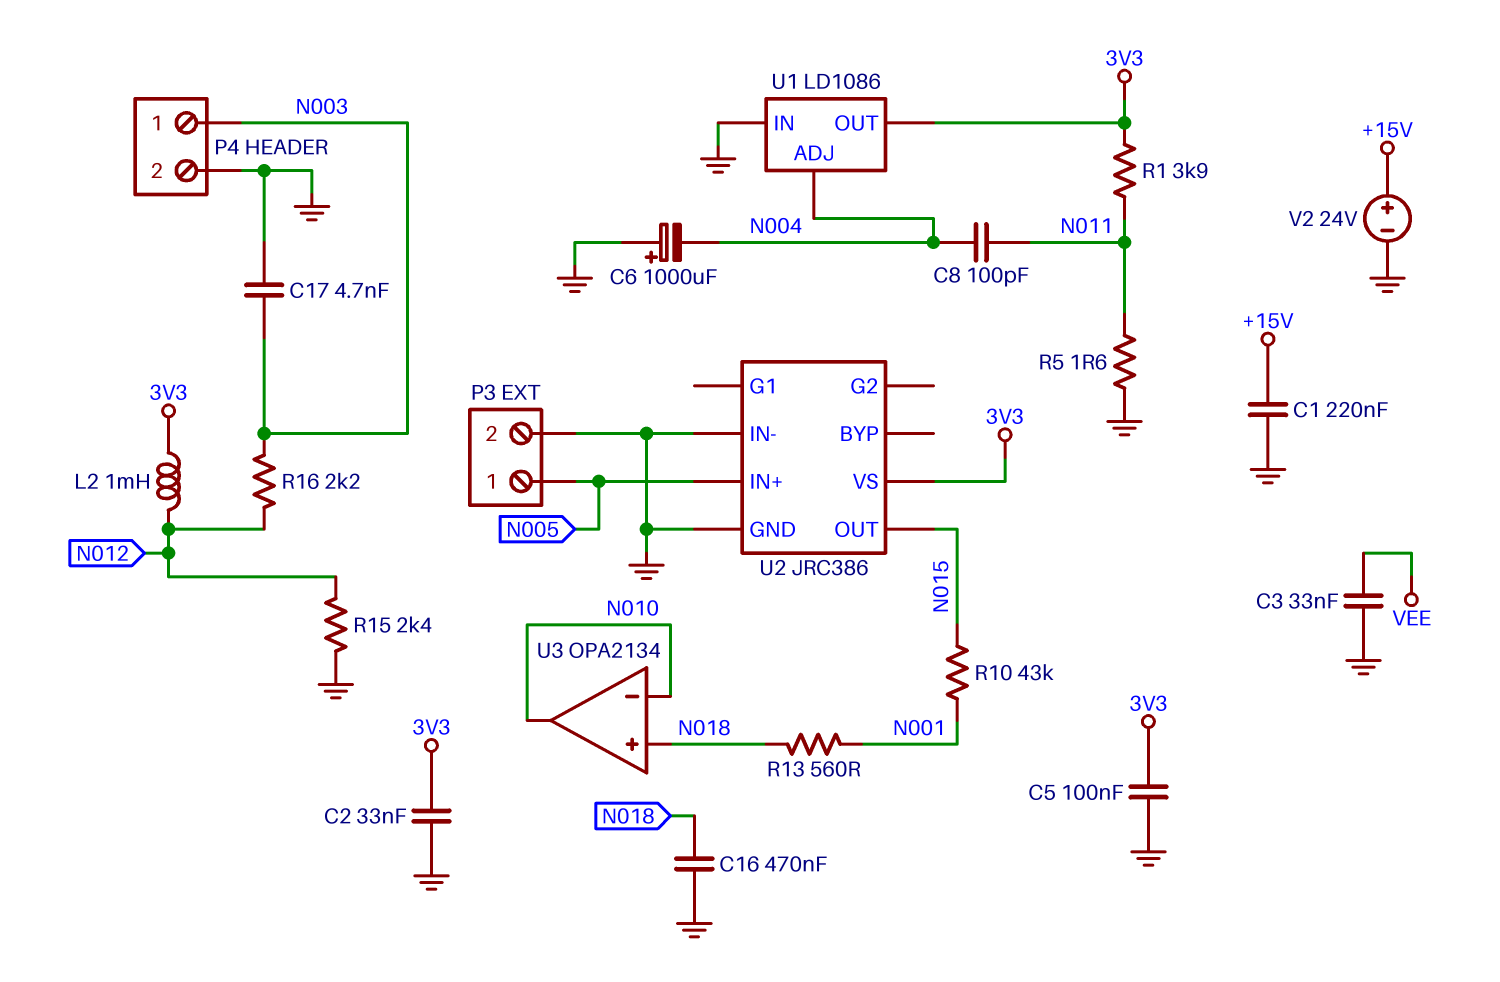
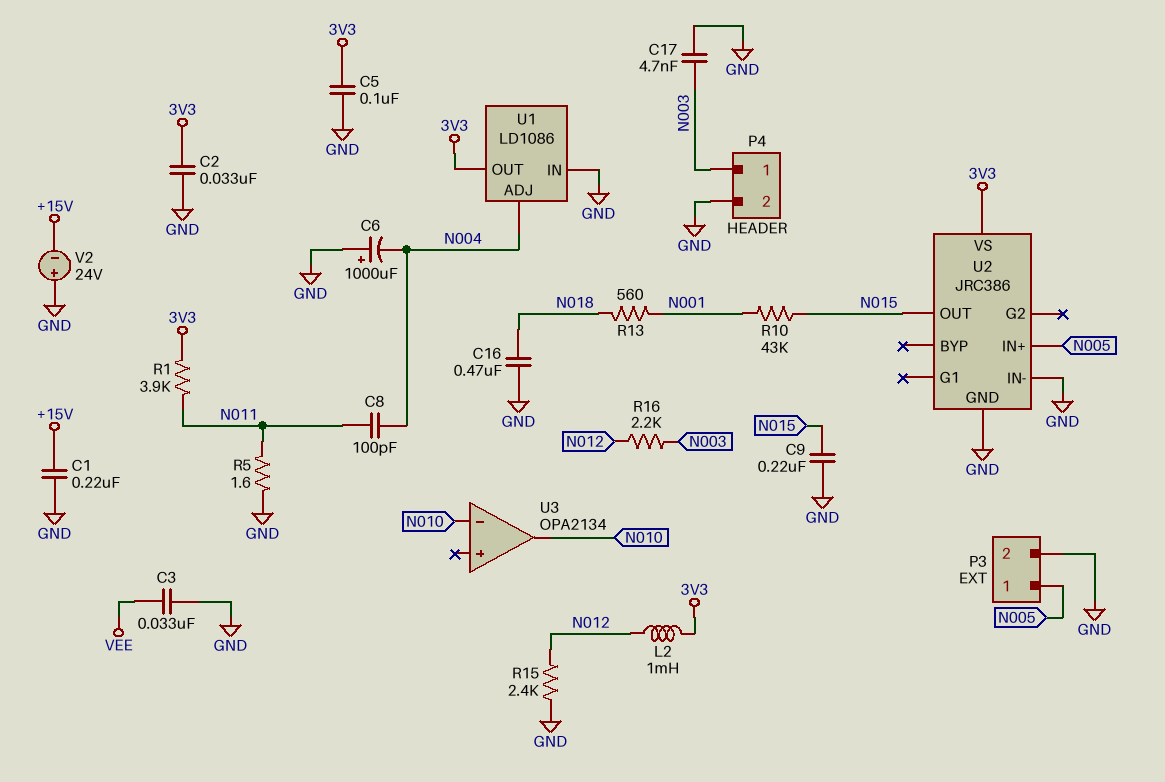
C9: none -> 220nF (GND, N015)
U3 pin in+: N018 -> none
V2: 24V (plus +15V, minus GND) -> 24V (plus GND, minus +15V)

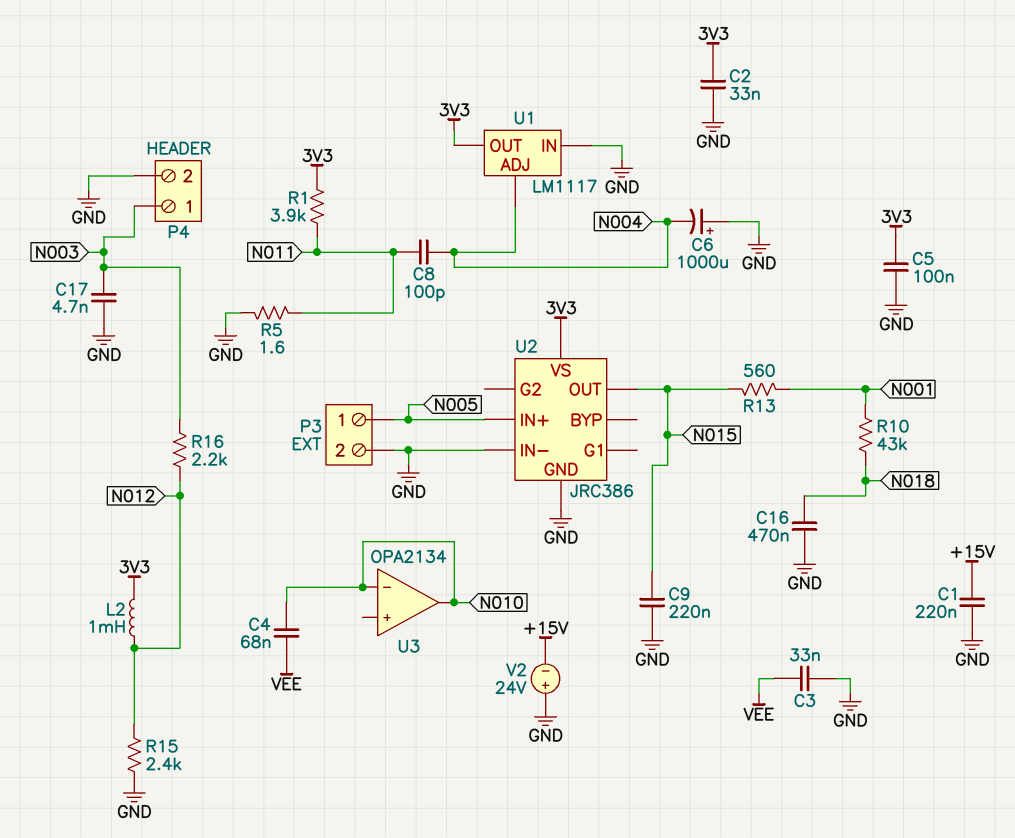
C4: none -> 68nF (N010, VEE)
R10: 43k (N001, N015) -> 43k (N001, N018)
R13: 560 (N001, N018) -> 560 (N001, N015)
U1: LD1086 -> LM1117

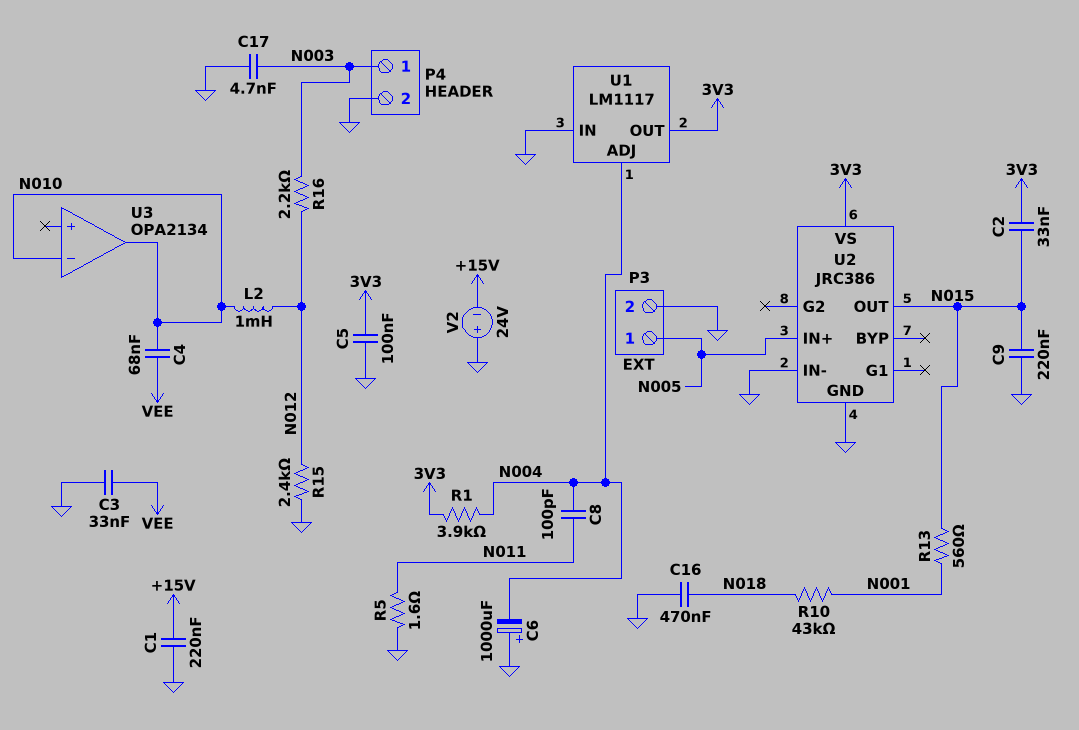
C2: 33nF (3V3, GND) -> 33nF (3V3, N015)
L2: 1mH (3V3, N012) -> 1mH (N010, N012)
R1: 3.9k (3V3, N011) -> 3.9k (3V3, N004)

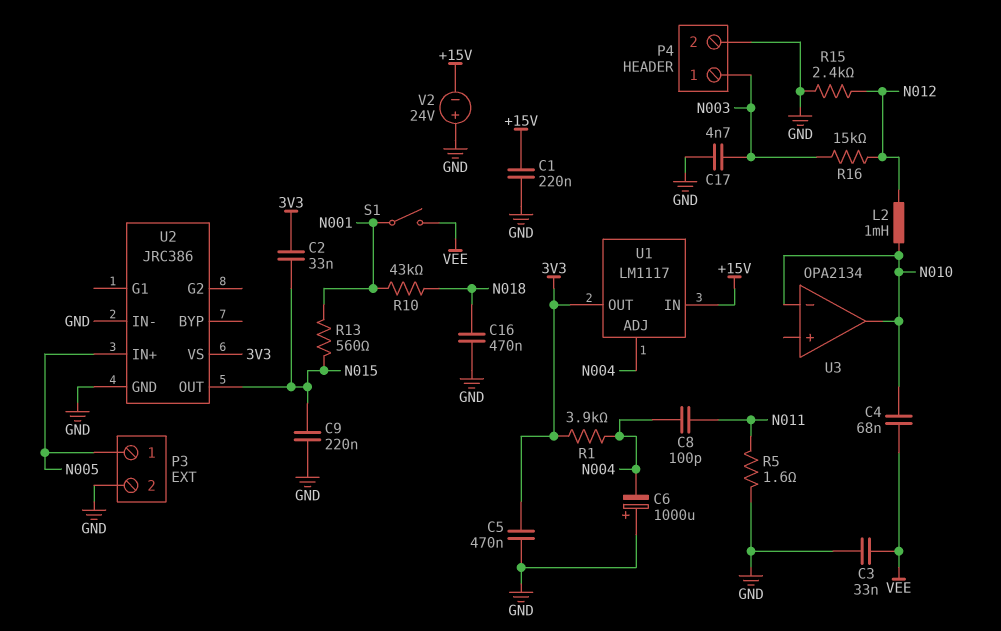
C5: 100nF (3V3, GND) -> 470nF (3V3, GND)
R16: 2.2k (N003, N012) -> 15k (N003, N012)
S1: none -> switch (N001, VEE)
U1 pin IN: GND -> +15V

